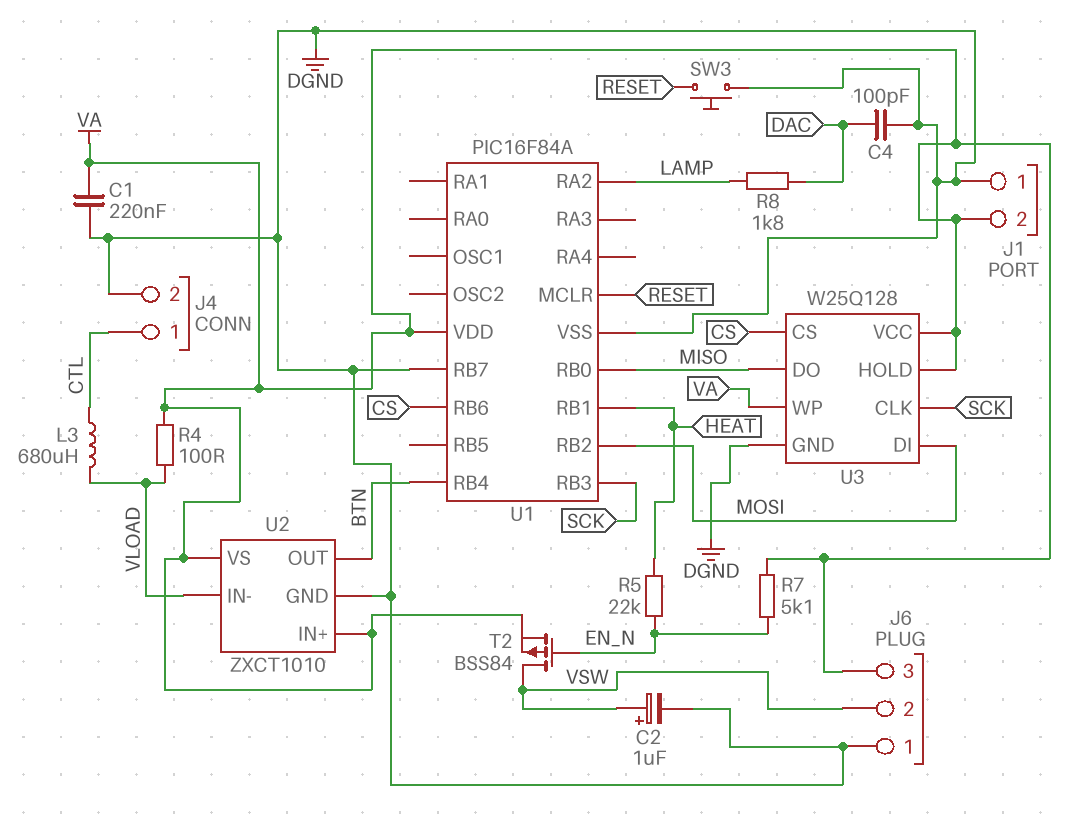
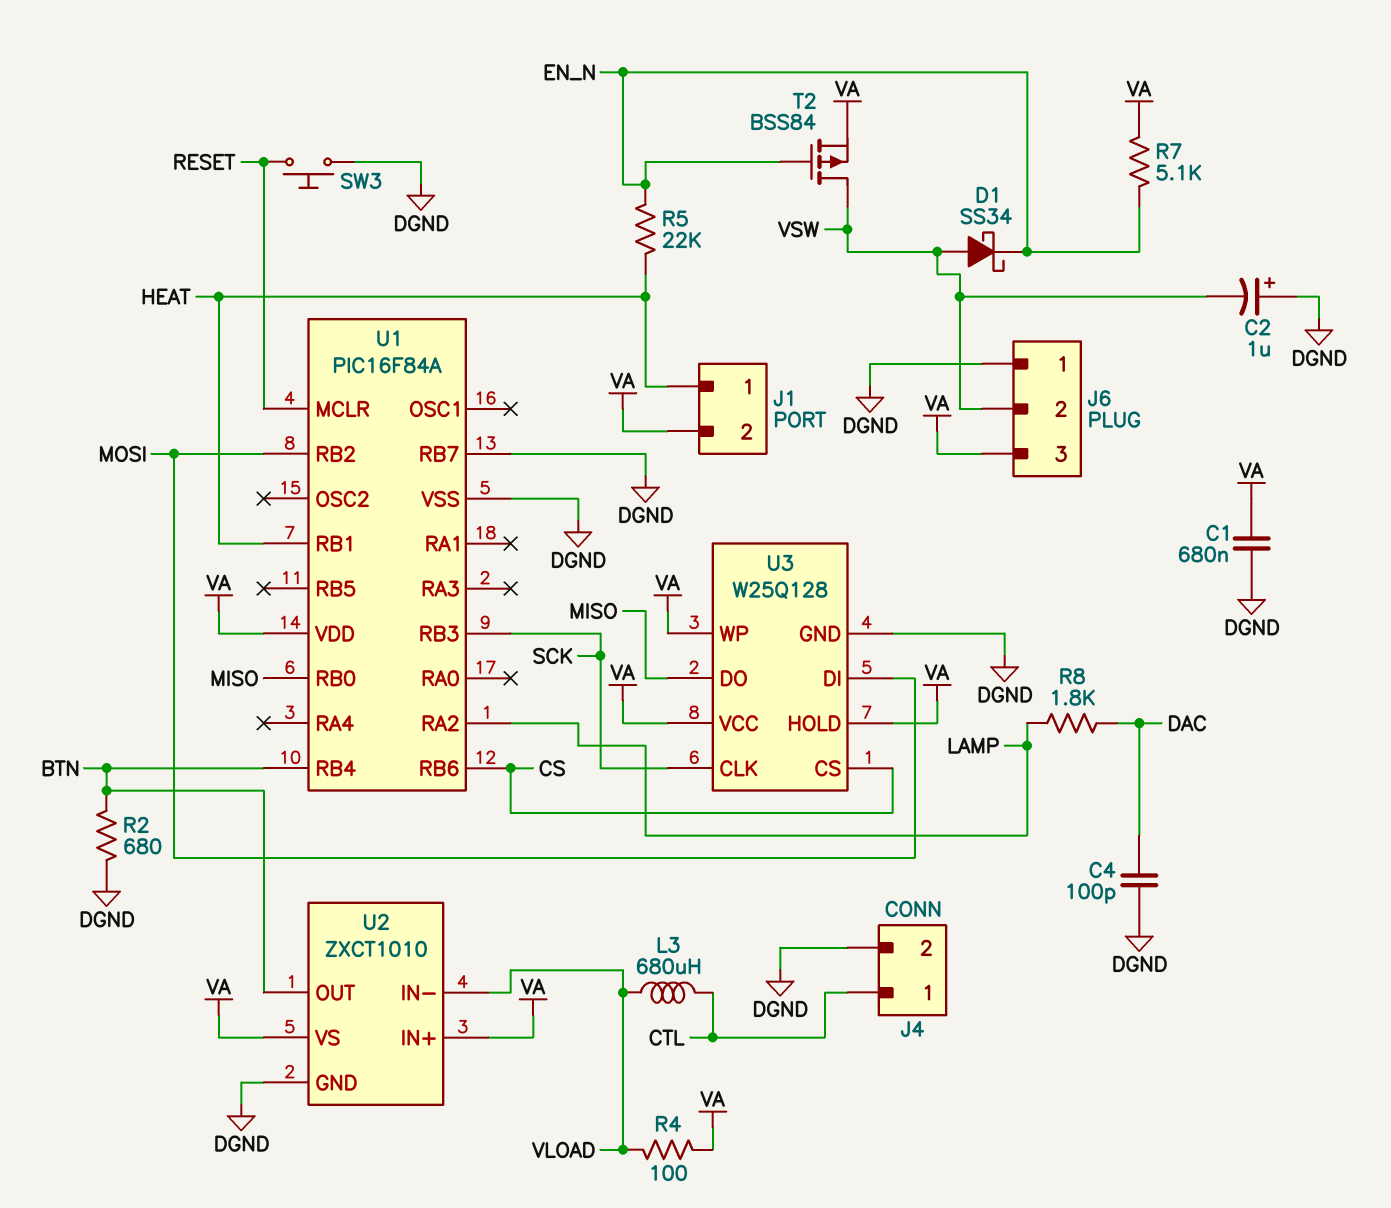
C1: 220nF (DGND, VA) -> 680nF (DGND, VA)
C2: 1uF (plus VSW, minus DGND) -> 1uF (plus DGND, minus VSW)
D1: none -> schottky SS34 (A VSW, K EN_N)
J1 pin 1: DGND -> HEAT
R2: none -> 680 (BTN, DGND)

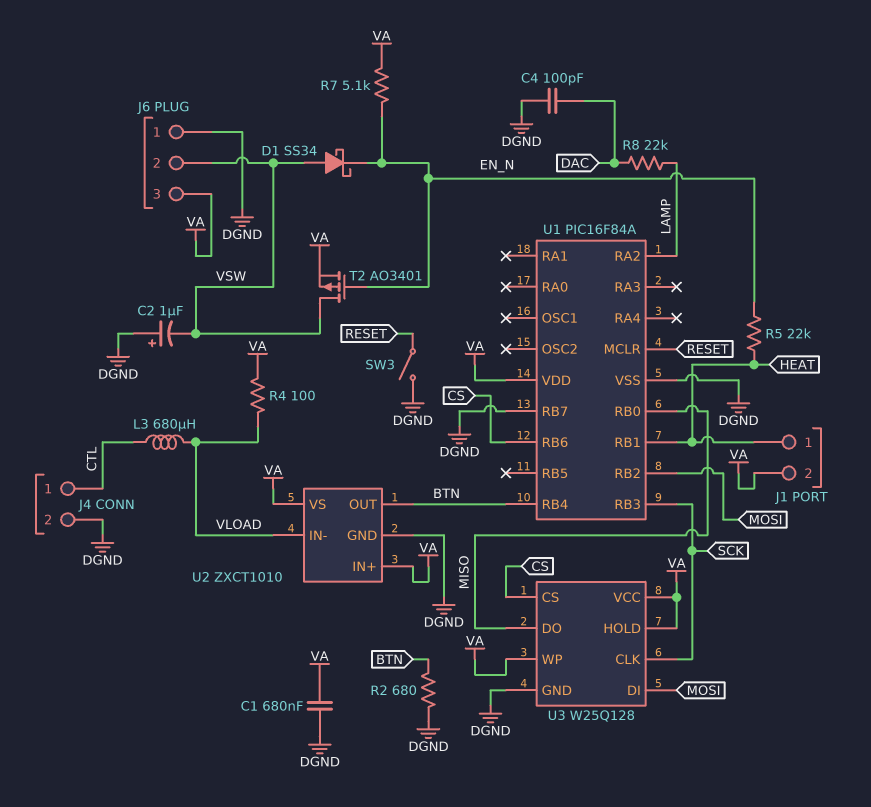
R8: 1.8k (DAC, LAMP) -> 22k (DAC, LAMP)
SW3: button (DGND, RESET) -> switch (DGND, RESET)
T2: PMOS BSS84 (G EN_N, D VSW, S VA) -> PMOS AO3401 (G EN_N, D VSW, S VA)

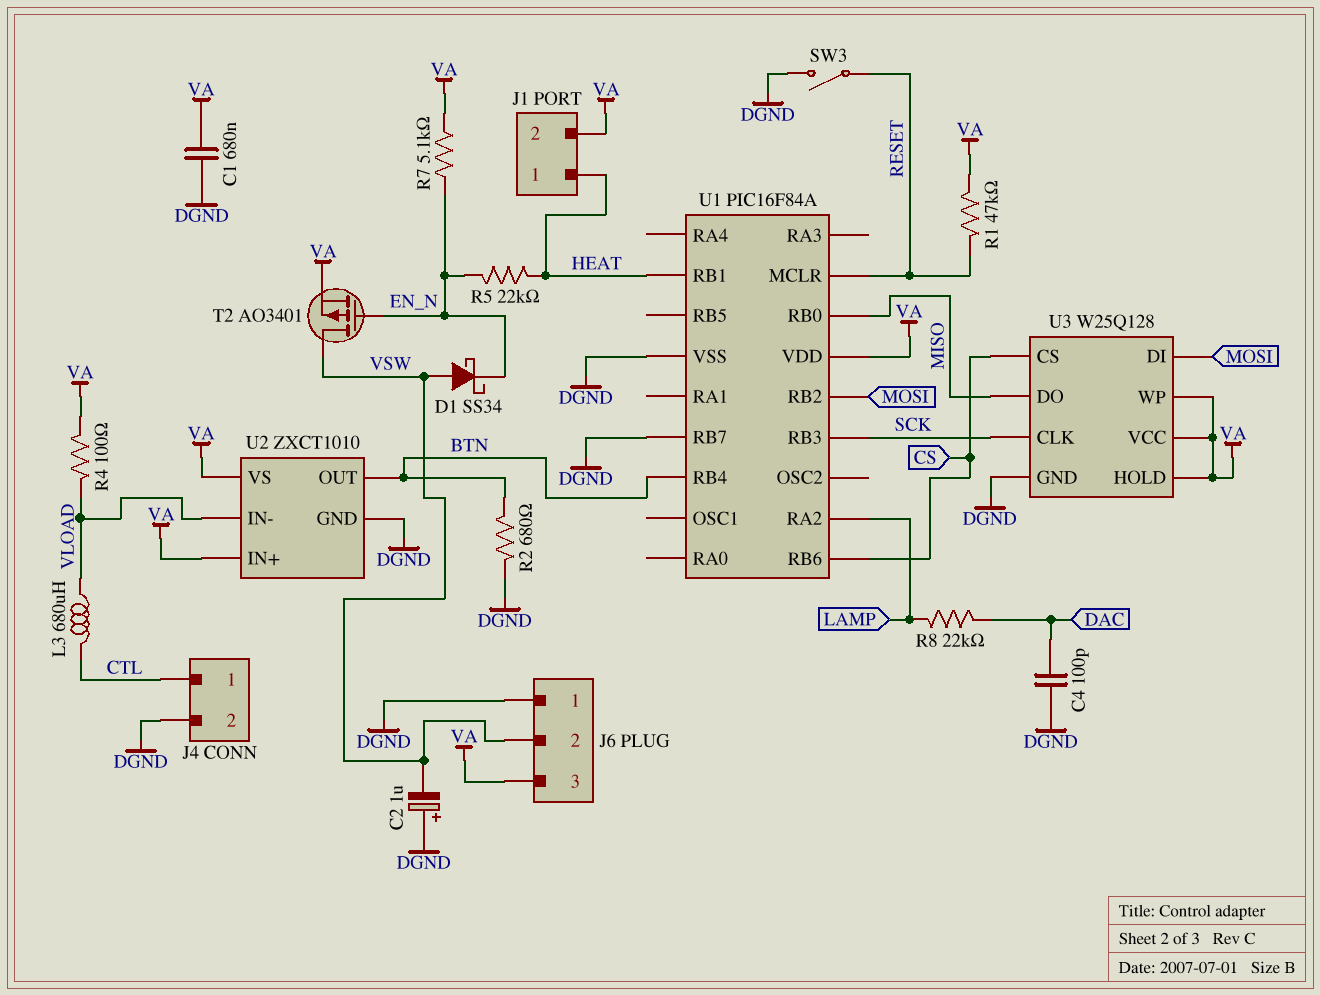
R1: none -> 47k (RESET, VA)

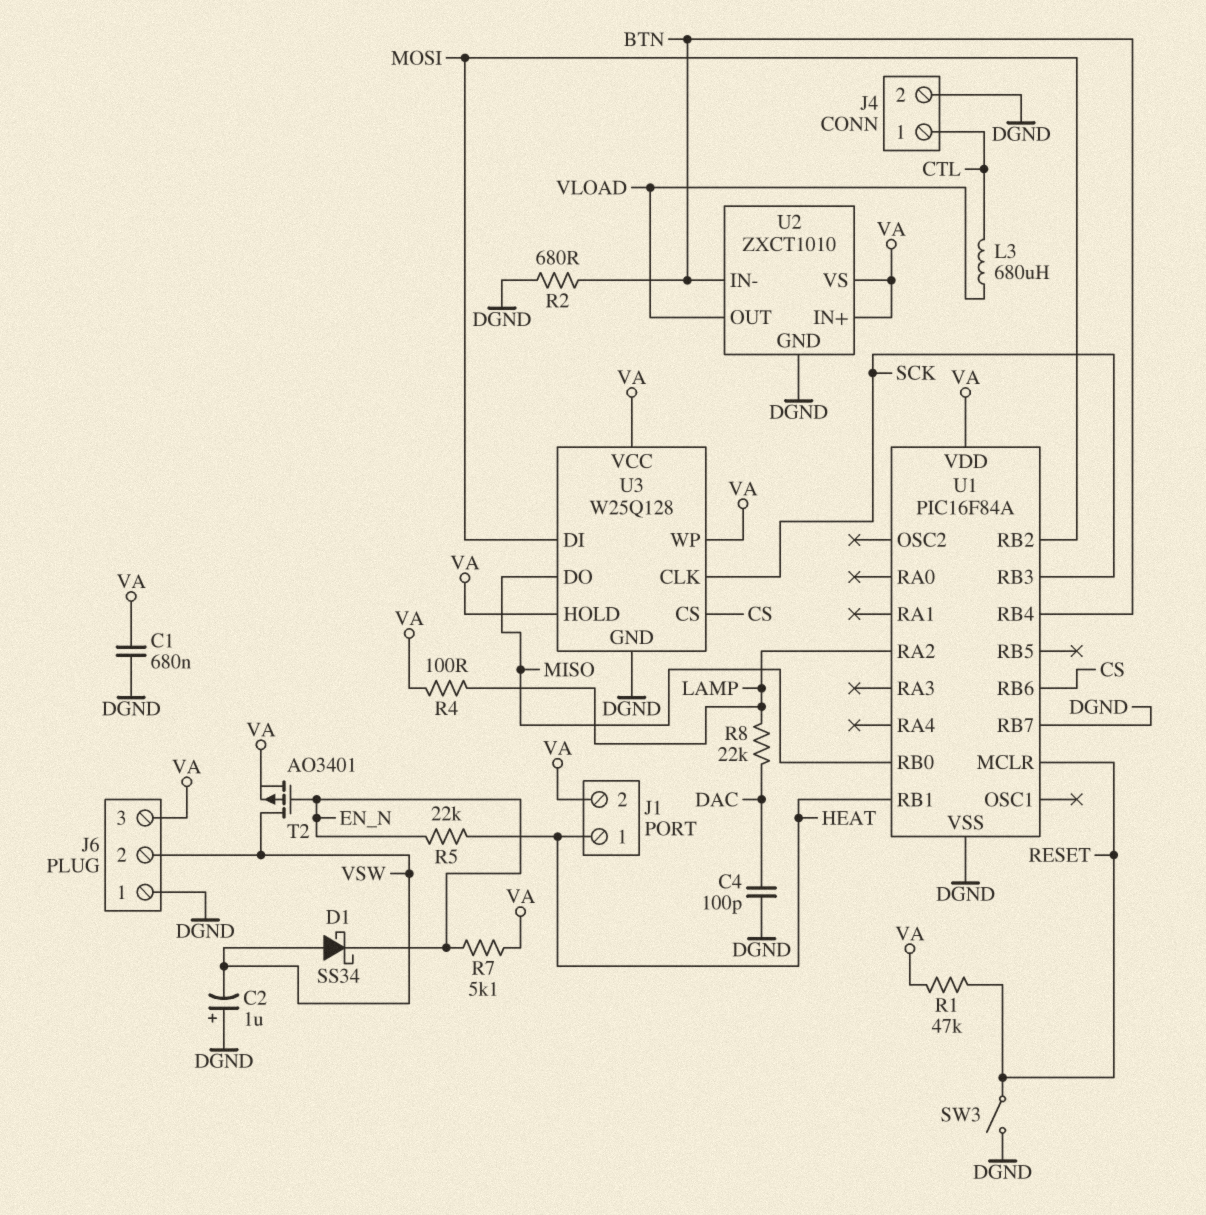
R4: 100 (VA, VLOAD) -> 100 (LAMP, VA)
U2 pin IN-: VLOAD -> BTN
U2 pin OUT: BTN -> VLOAD

